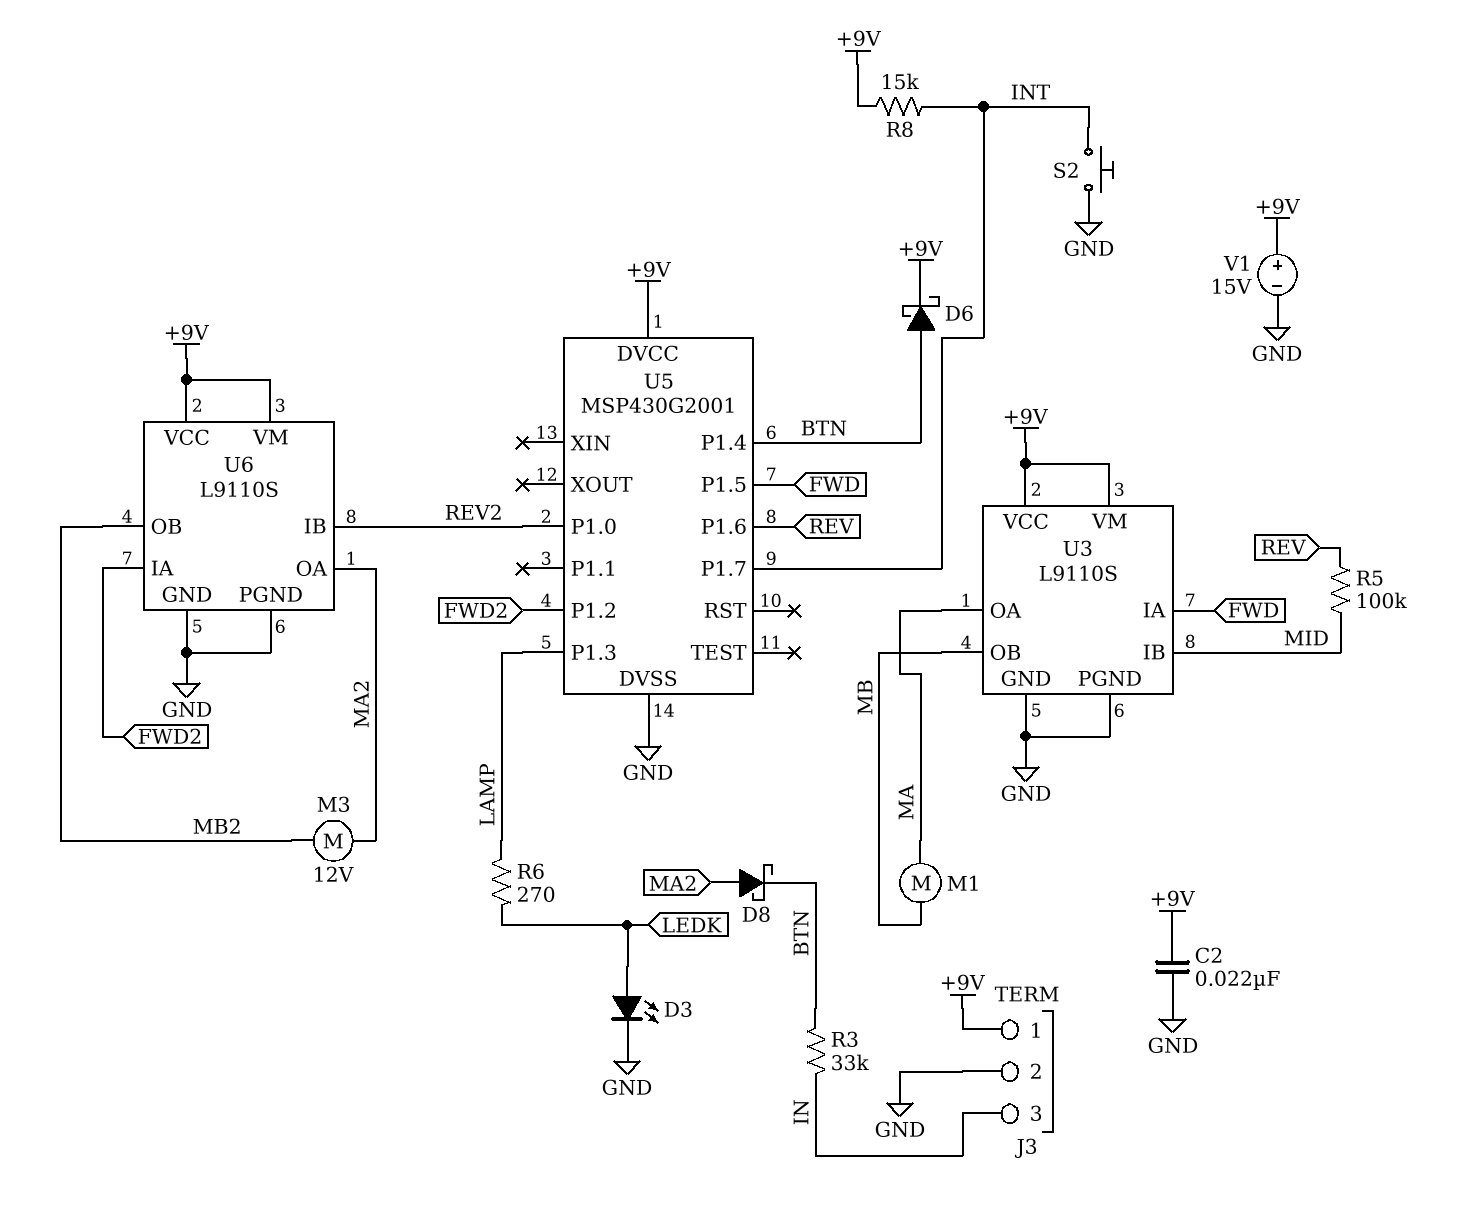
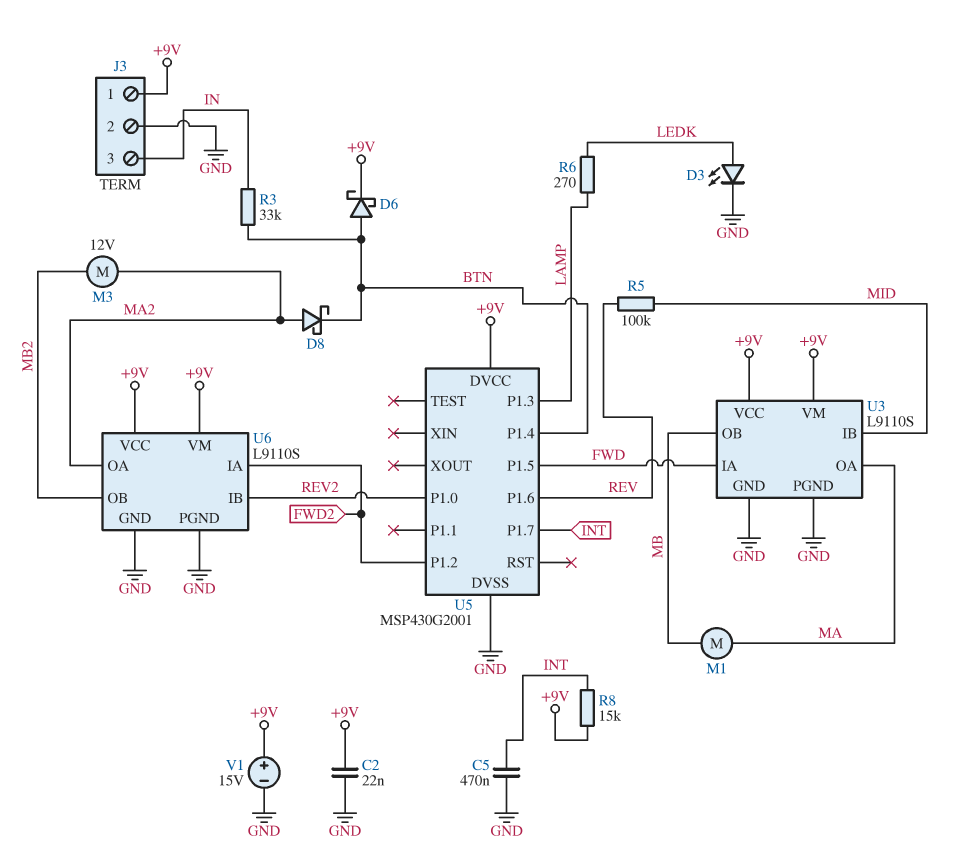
C5: none -> 470nF (GND, INT)
S2: button (GND, INT) -> none

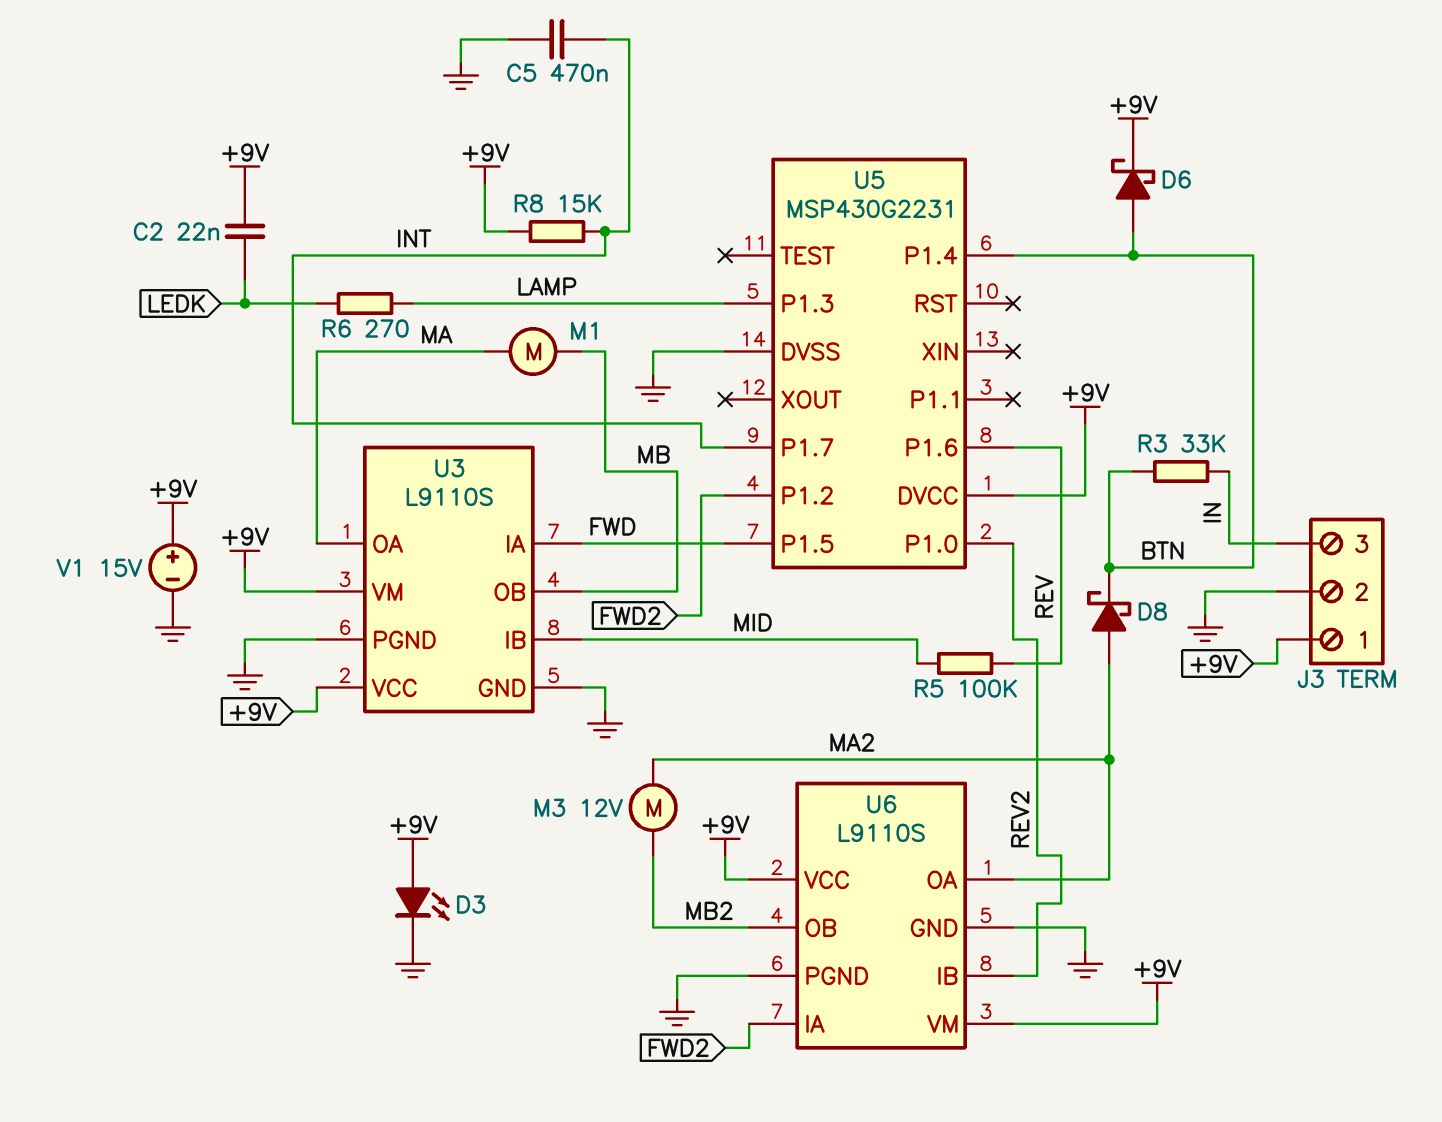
C2: 22nF (+9V, GND) -> 22nF (+9V, LEDK)
D3: LED (A LEDK, K GND) -> LED (A +9V, K GND)
U5: MSP430G2001 -> MSP430G2231

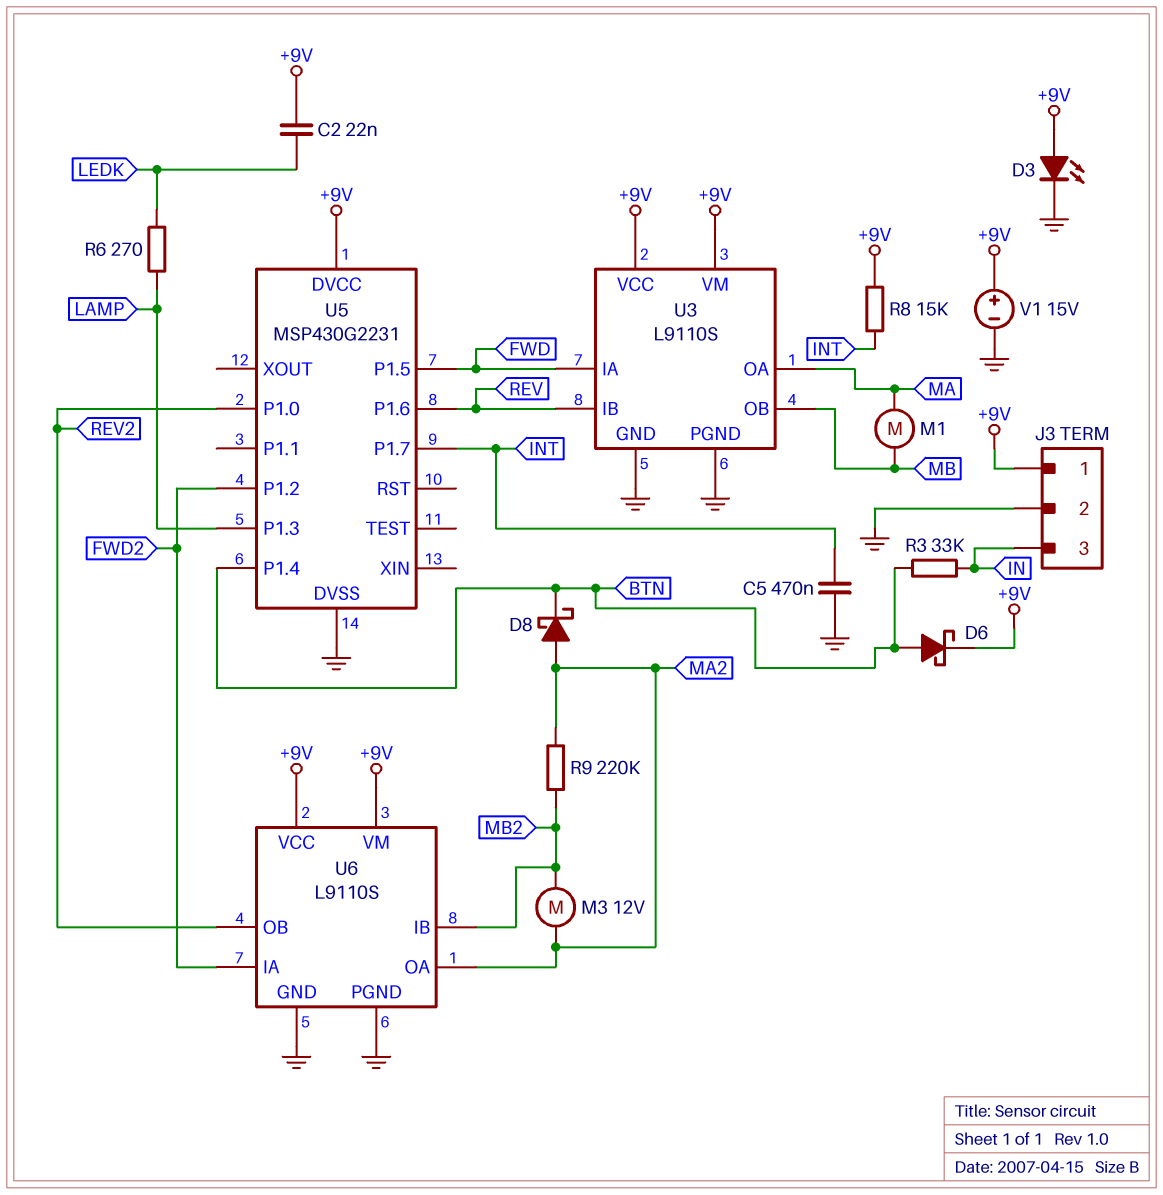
R5: 100k (MID, REV) -> none
R9: none -> 220k (MA2, MB2)
U3 pin IB: MID -> REV
U6 pin IB: REV2 -> MB2
U6 pin OB: MB2 -> REV2

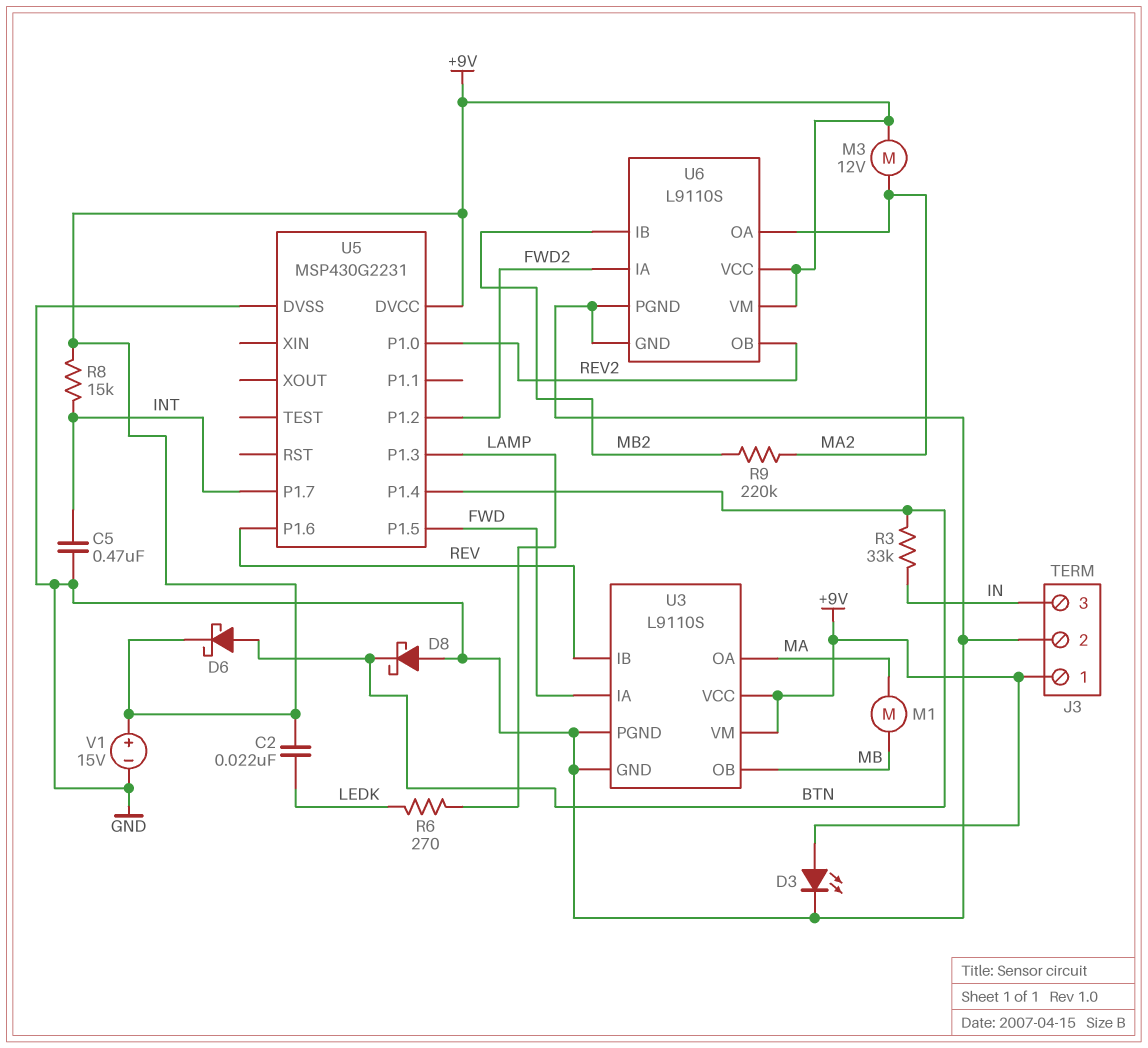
D8: schottky (A MA2, K BTN) -> schottky (A GND, K BTN)
M3: motor 12V (MA2, MB2) -> motor 12V (+9V, MA2)

